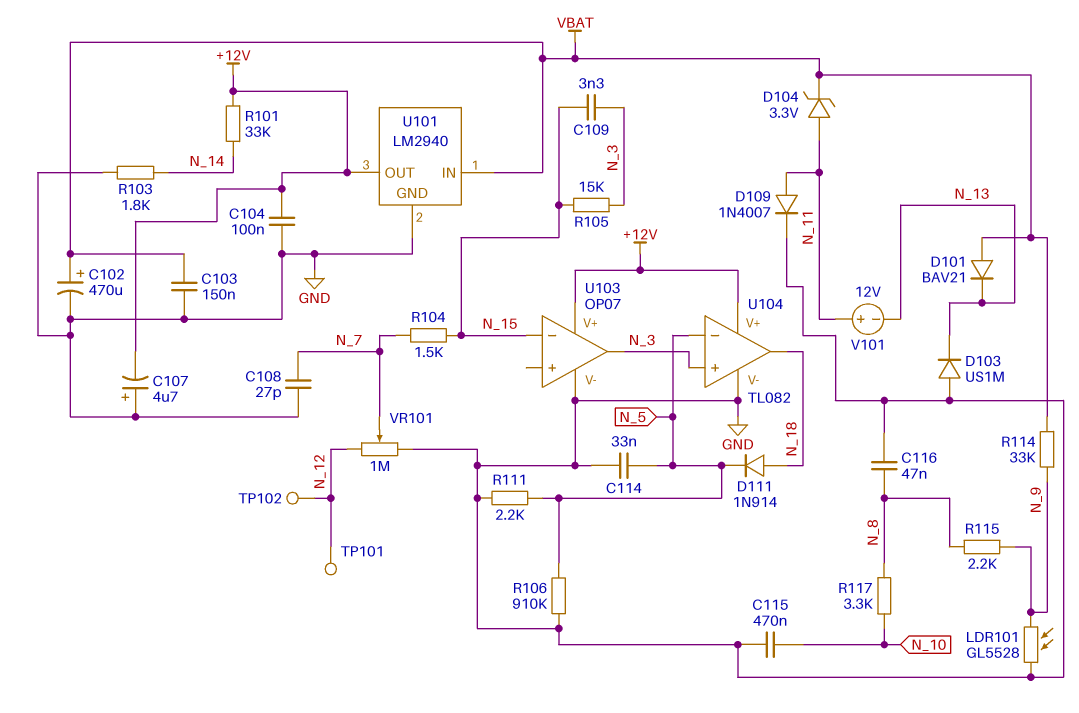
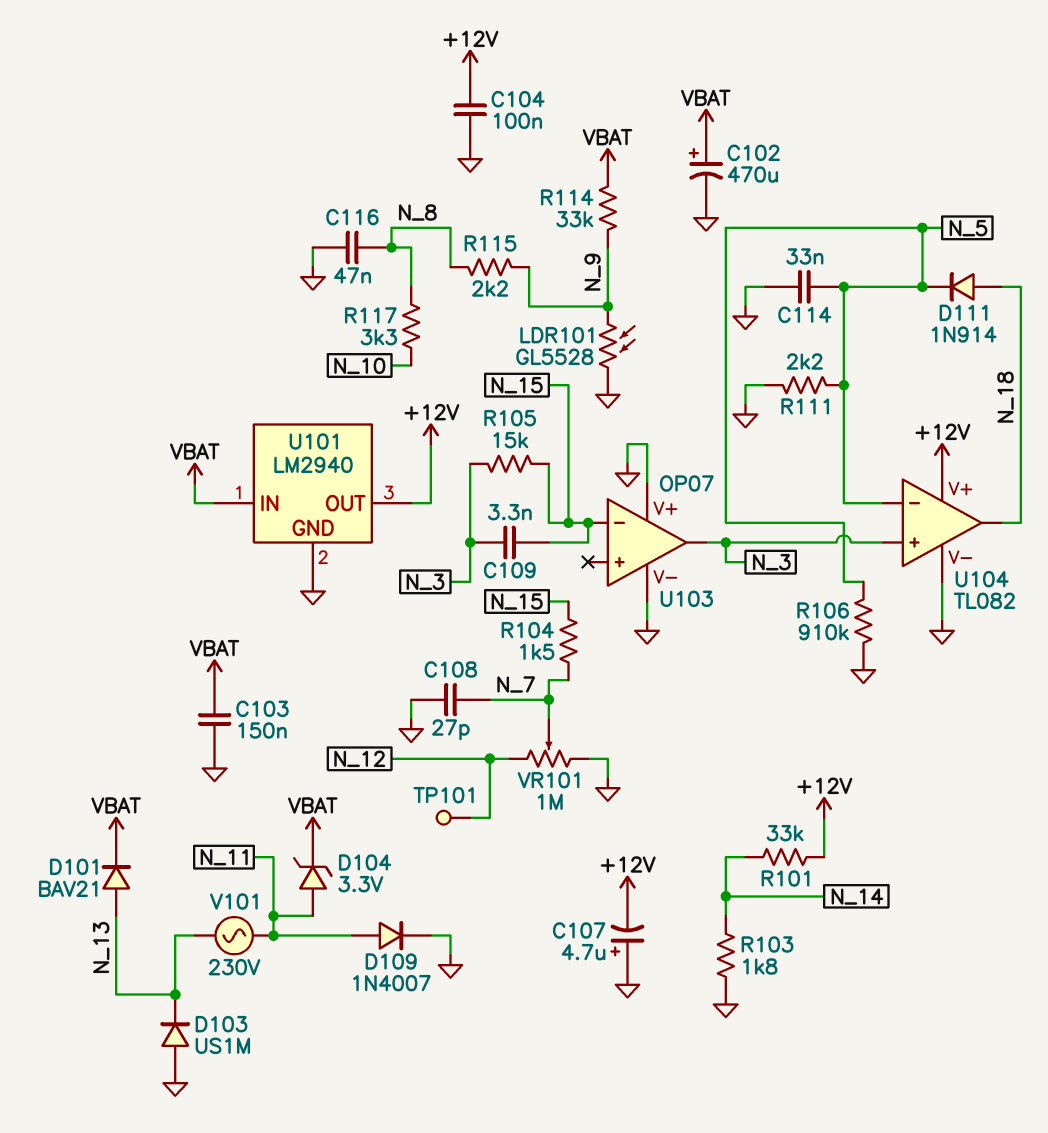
C115: 470nF (GND, N_10) -> none
D101: diode BAV21 (A VBAT, K N_13) -> diode BAV21 (A N_13, K VBAT)
TP102: test point (N_12) -> none
U103 pin V+: +12V -> GND
V101: 12V (plus N_11, minus N_13) -> AC 230V (N_11, N_13)

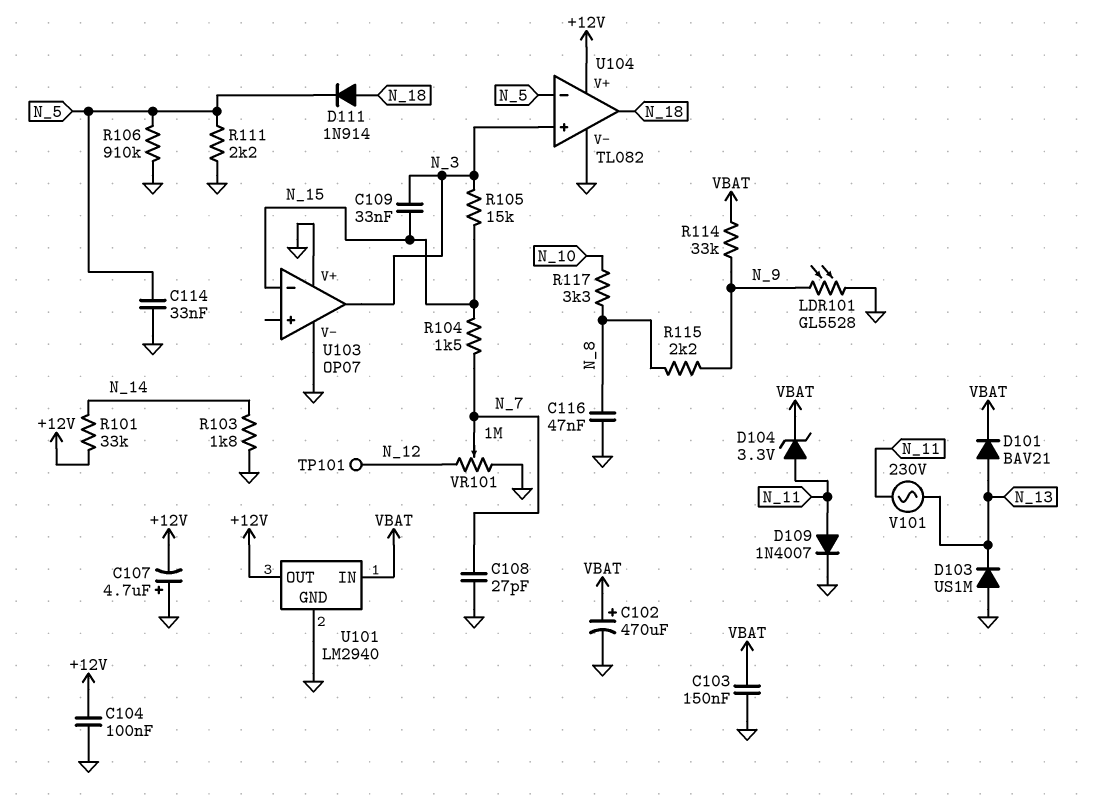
C109: 3.3nF (N_3, N_15) -> 33nF (N_3, N_15)

